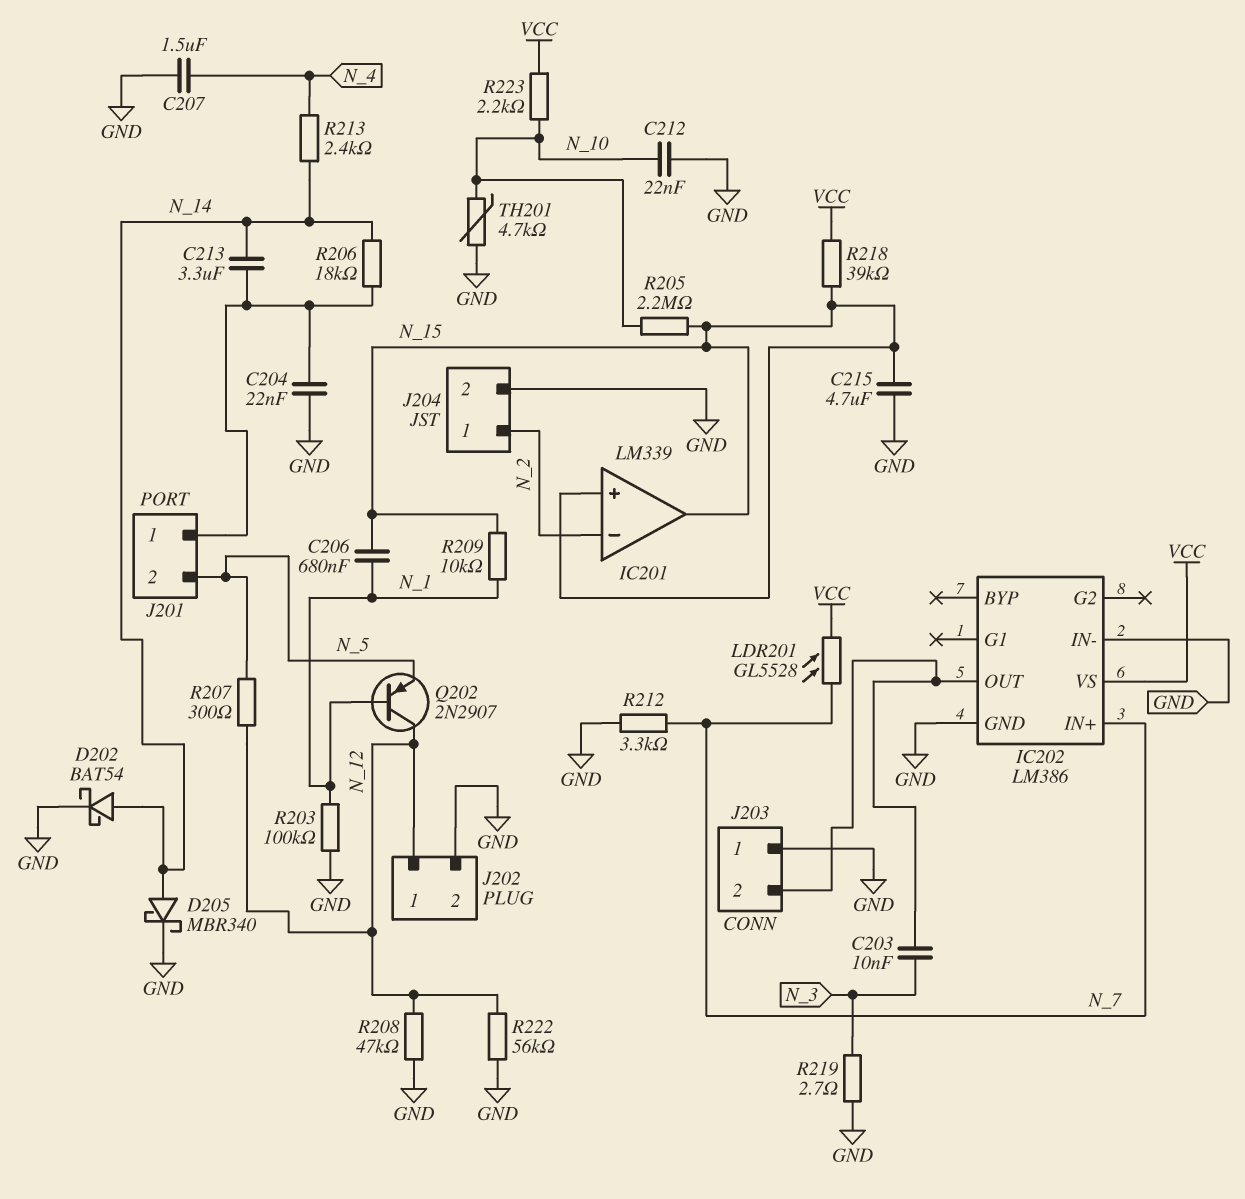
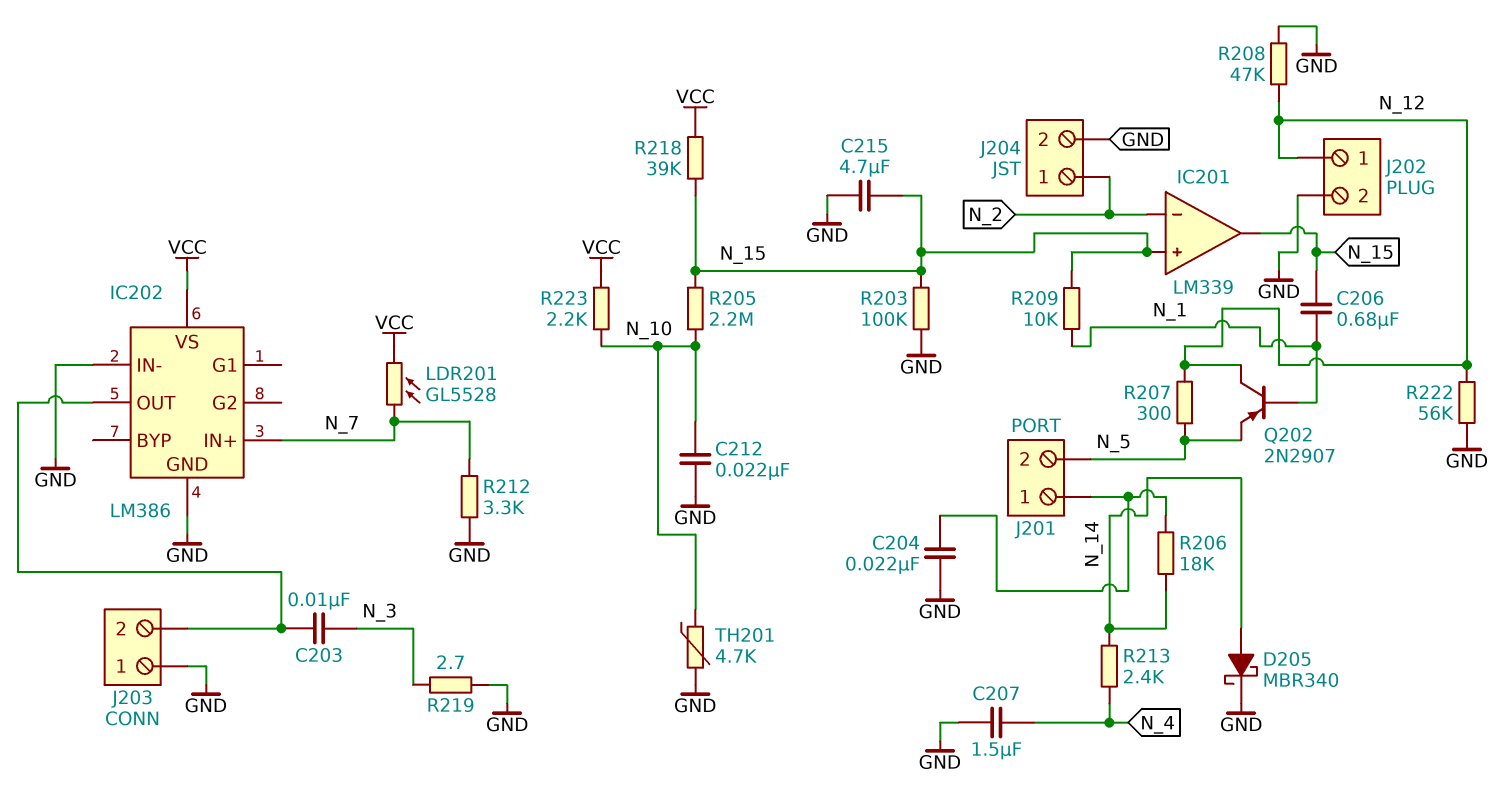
C213: 3.3uF (J201/1, N_14) -> none
D202: schottky BAT54 (A N_14, K GND) -> none
R203: 100k (GND, N_1) -> 100k (GND, N_15)

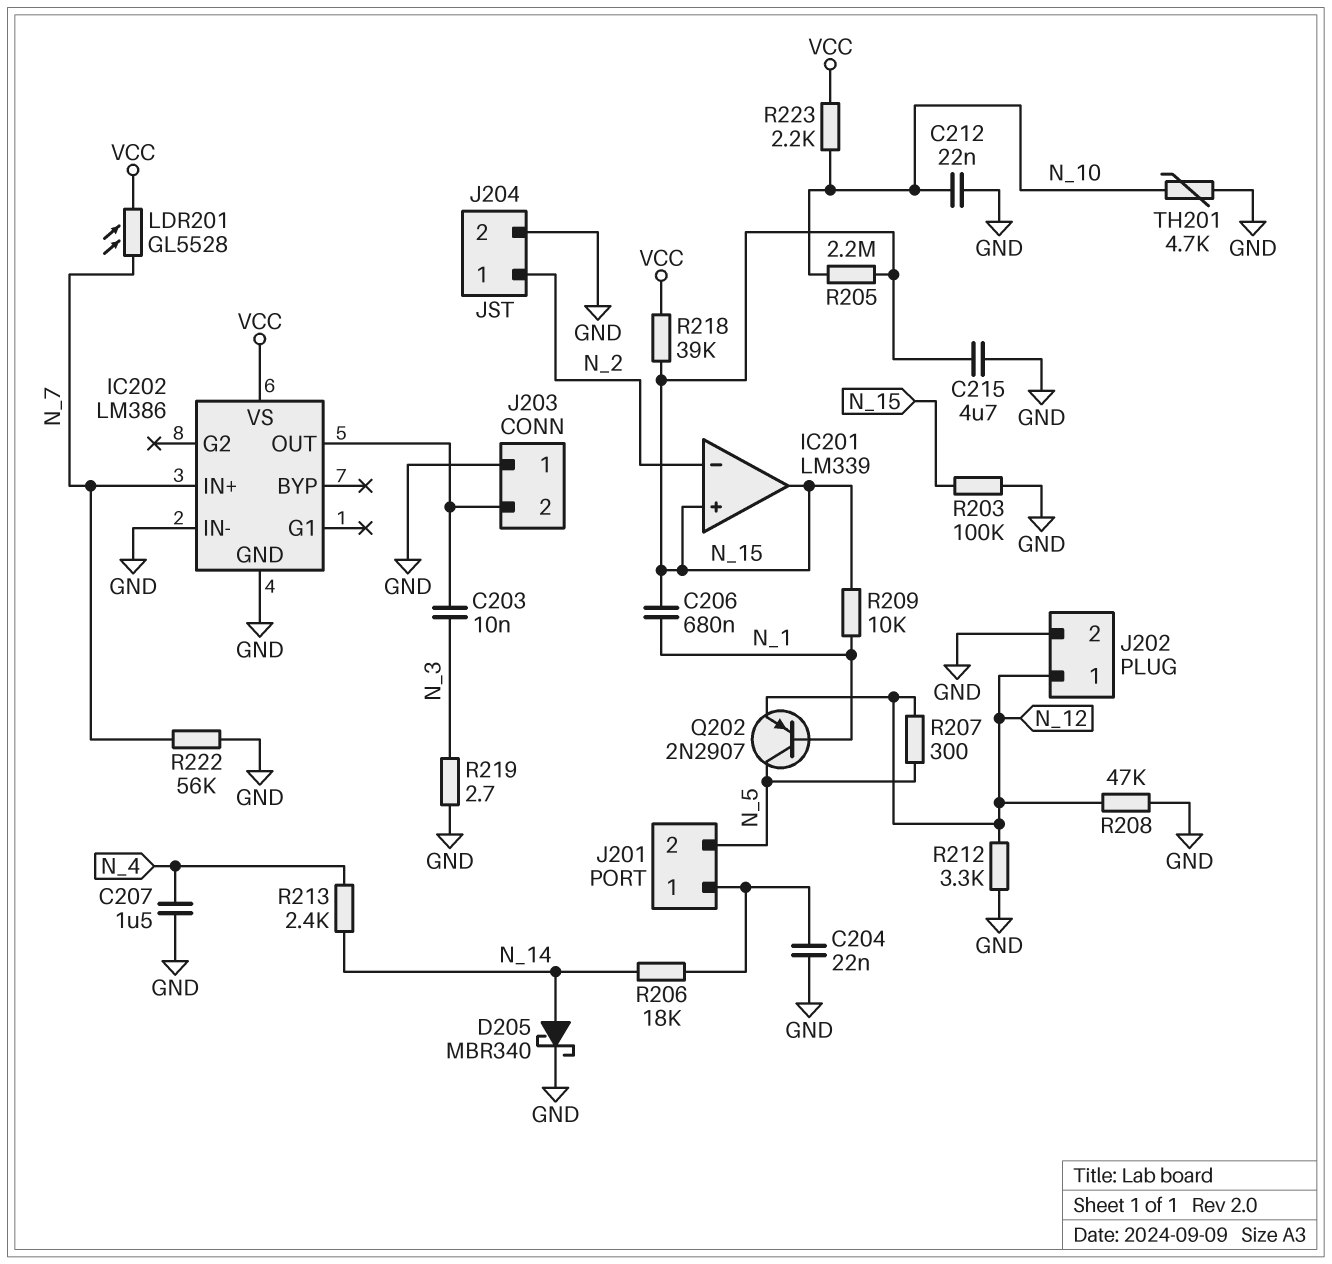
Q202: PNP 2N2907 (B N_1, C N_12, E N_5) -> PNP 2N2907 (B N_1, C N_5, E N_12)
R212: 3.3k (GND, N_7) -> 3.3k (GND, N_12)
R222: 56k (GND, N_12) -> 56k (GND, N_7)

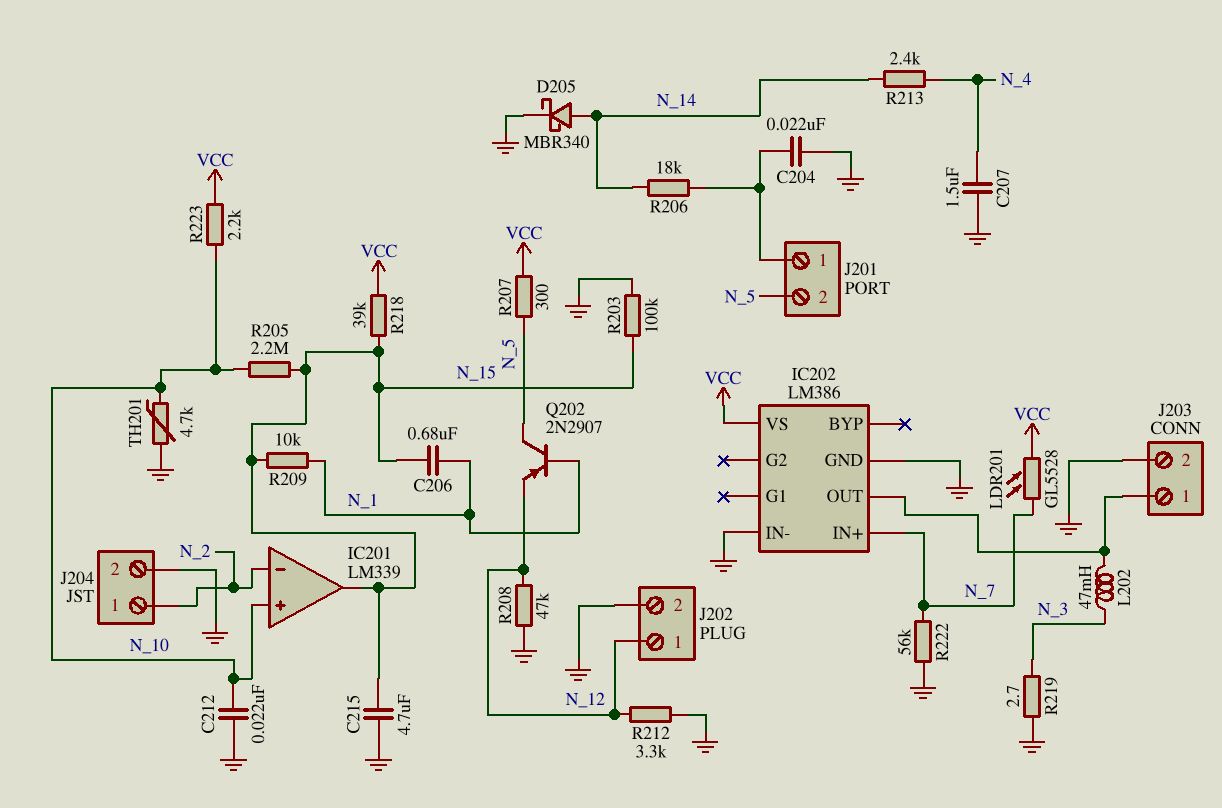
C203: 10nF (IC202/OUT, N_3) -> none
IC201 pin in+: N_15 -> N_10
J203 pin 1: GND -> IC202/OUT
J203 pin 2: IC202/OUT -> GND
L202: none -> 47mH (IC202/OUT, N_3)
R207: 300 (N_5, N_12) -> 300 (N_5, VCC)

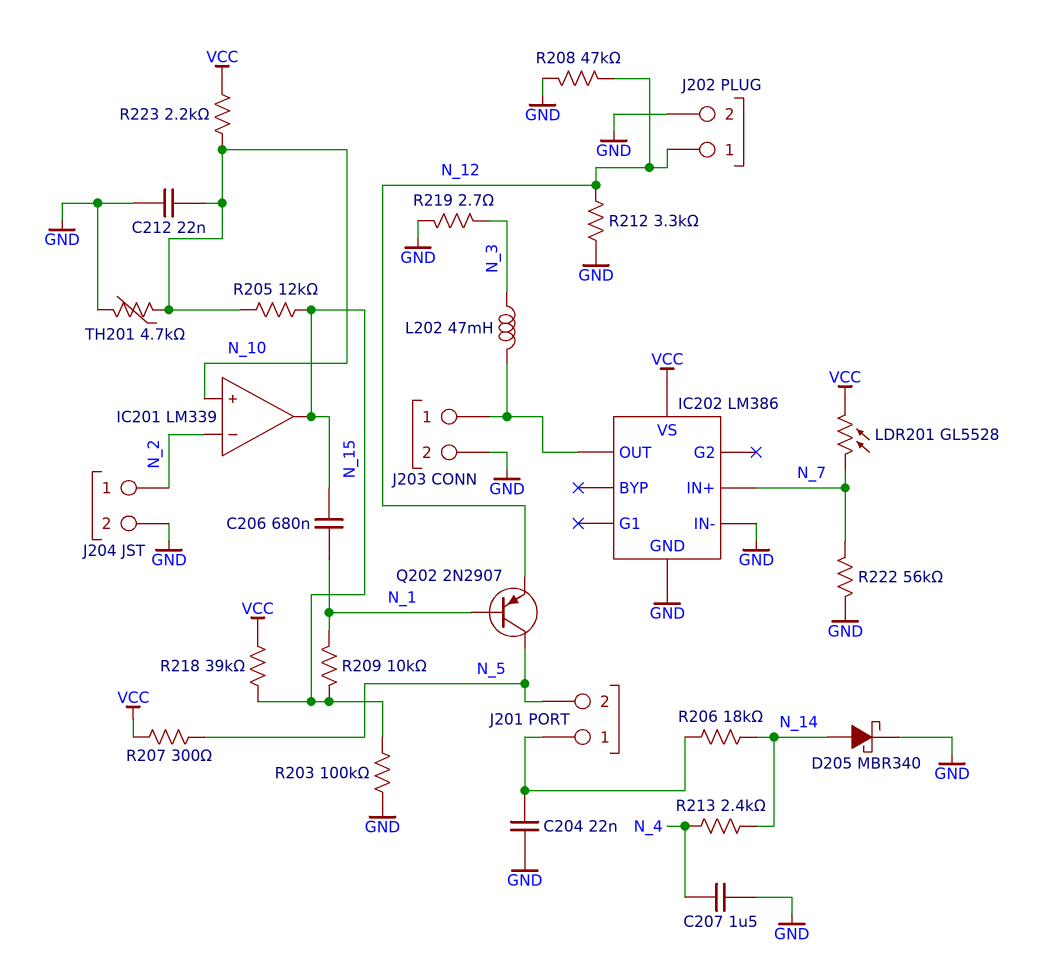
C215: 4.7uF (GND, N_15) -> none
R205: 2.2M (N_10, N_15) -> 12k (N_10, N_15)

